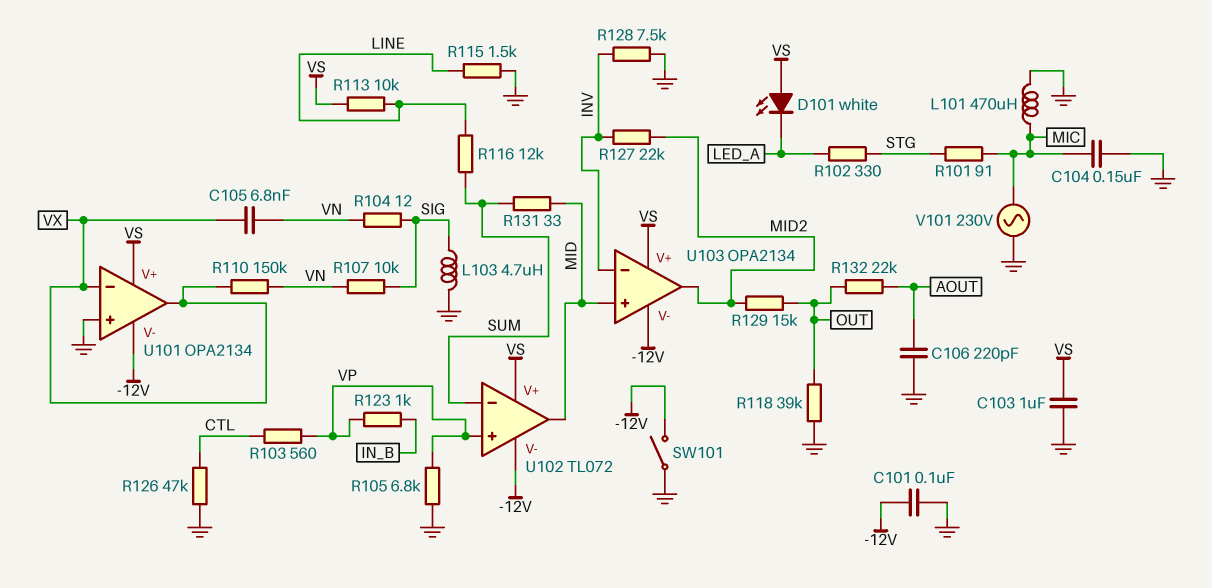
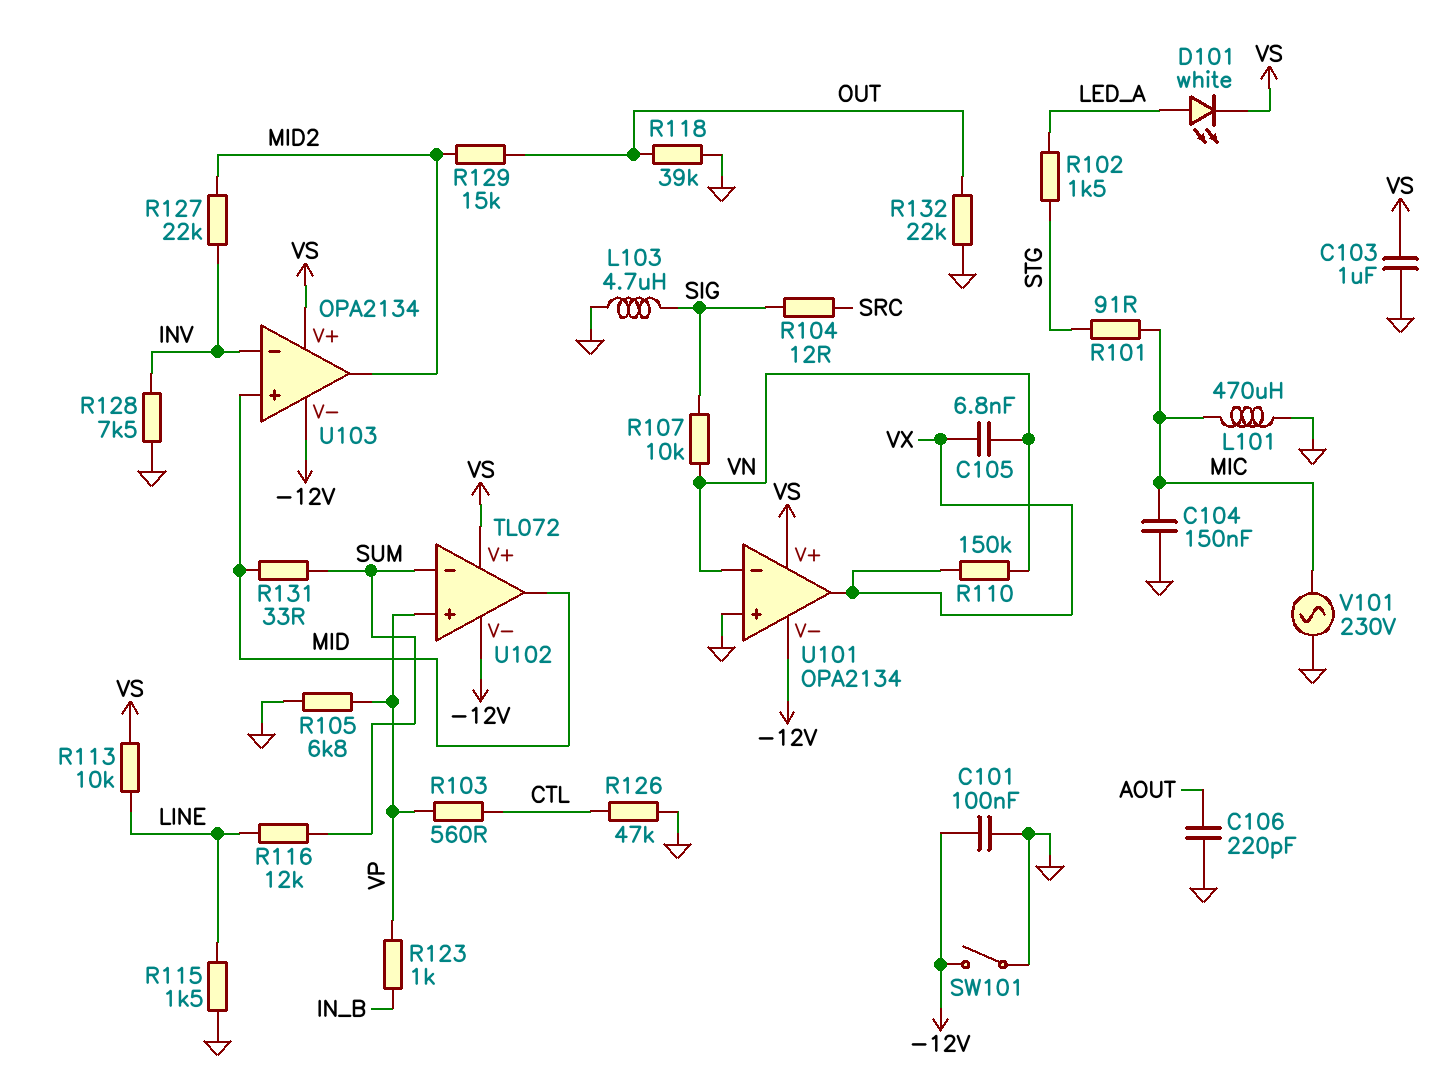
D101: LED white (A VS, K LED_A) -> LED white (A LED_A, K VS)
R102: 330 (LED_A, STG) -> 1.5k (LED_A, STG)
R104: 12 (SIG, VN) -> 12 (SIG, SRC)
R132: 22k (AOUT, OUT) -> 22k (GND, OUT)
U101 pin in-: VX -> VN

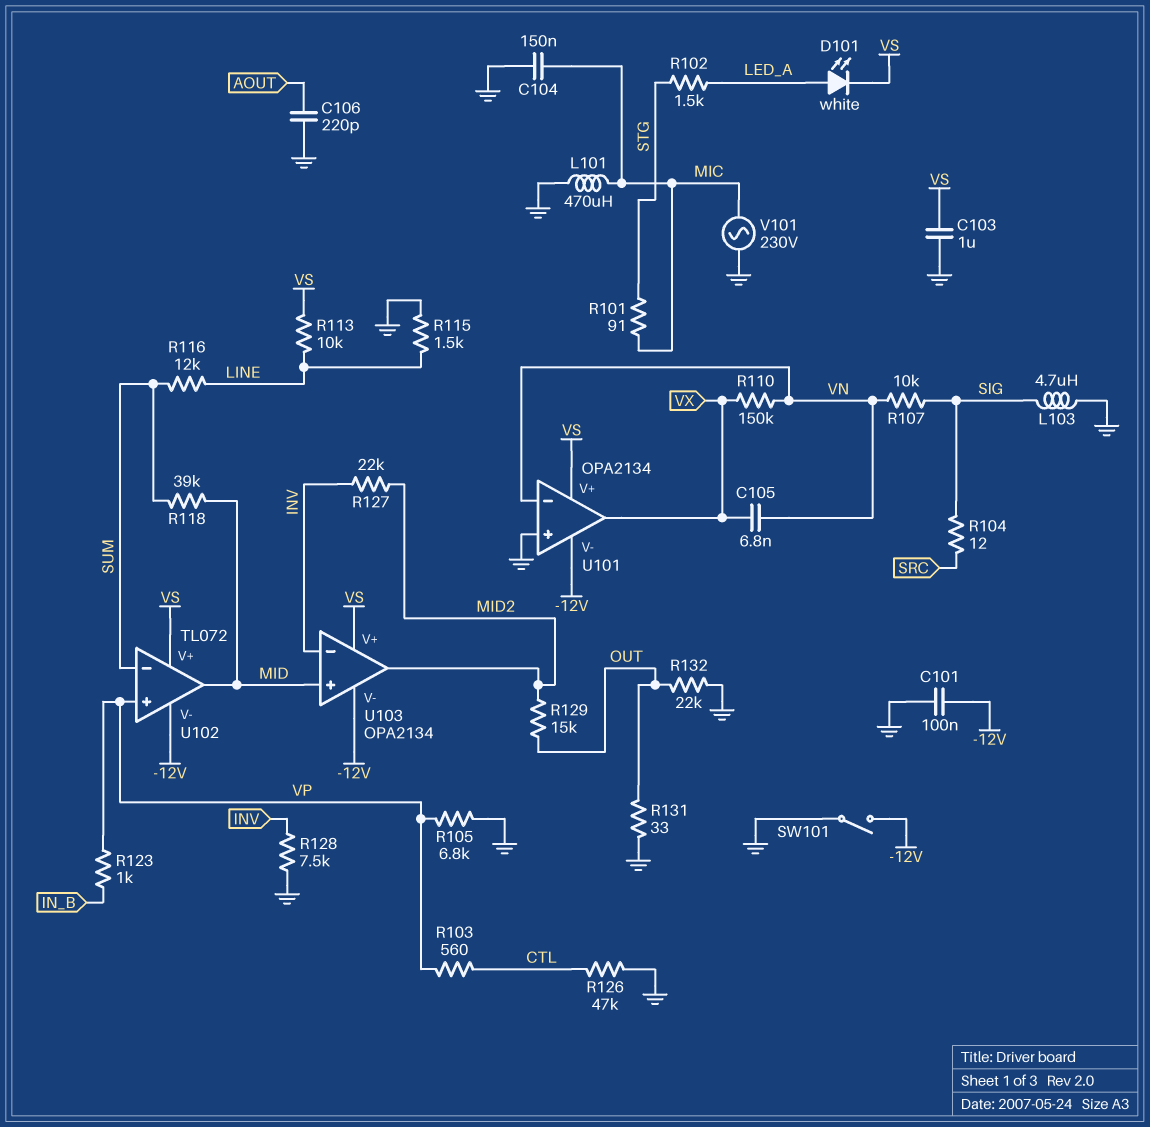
R118: 39k (GND, OUT) -> 39k (MID, SUM)
R131: 33 (MID, SUM) -> 33 (GND, OUT)

